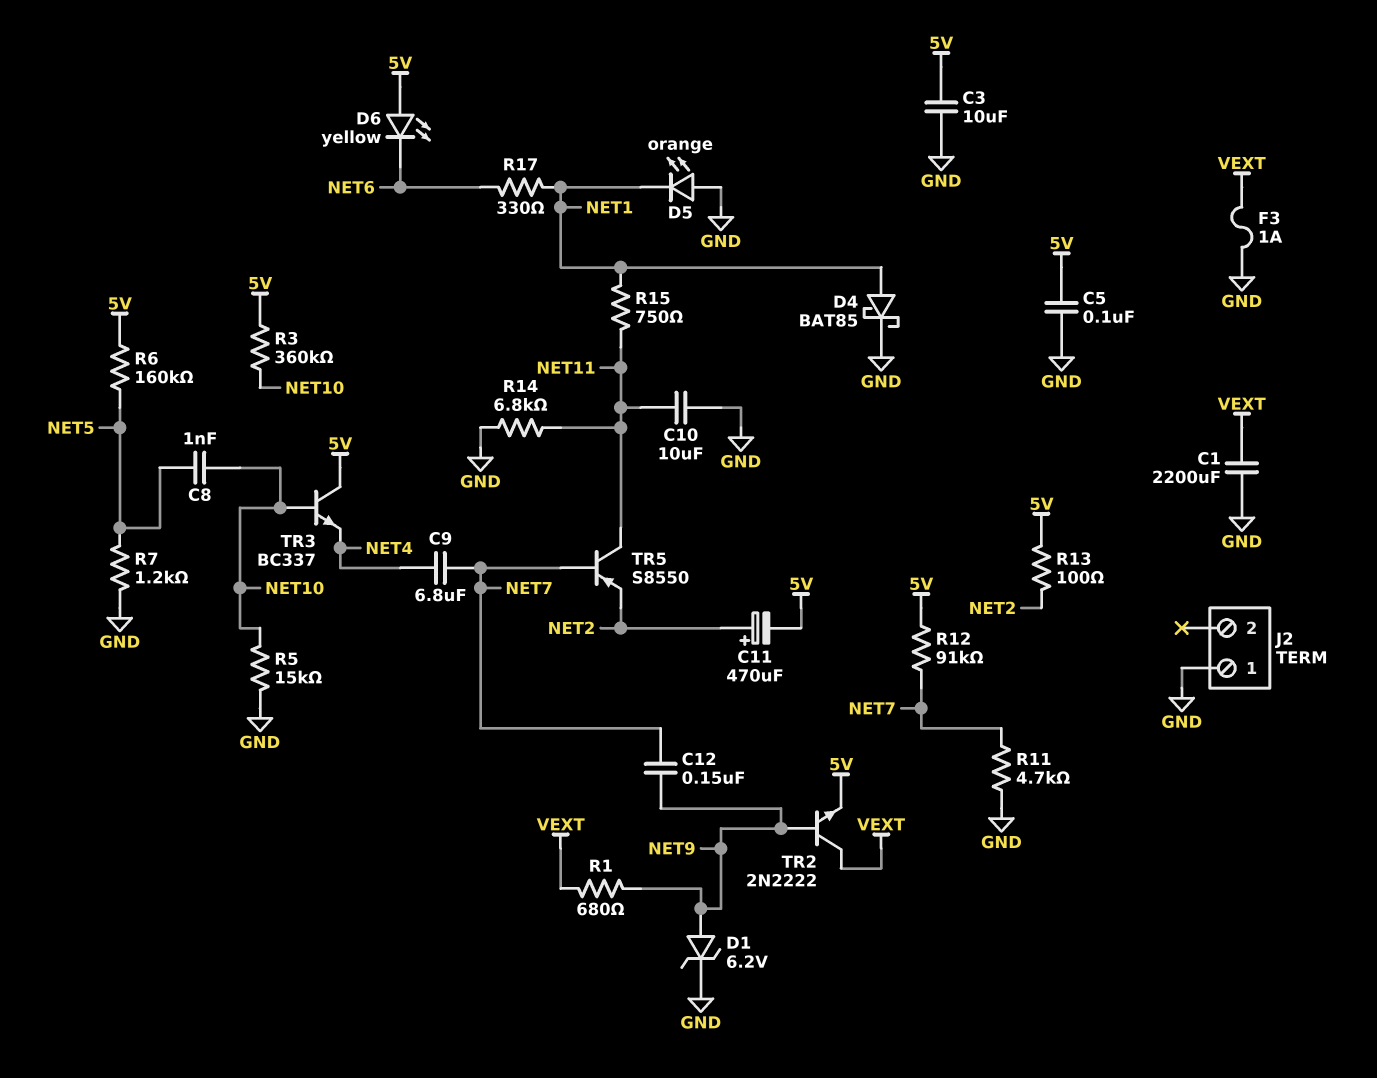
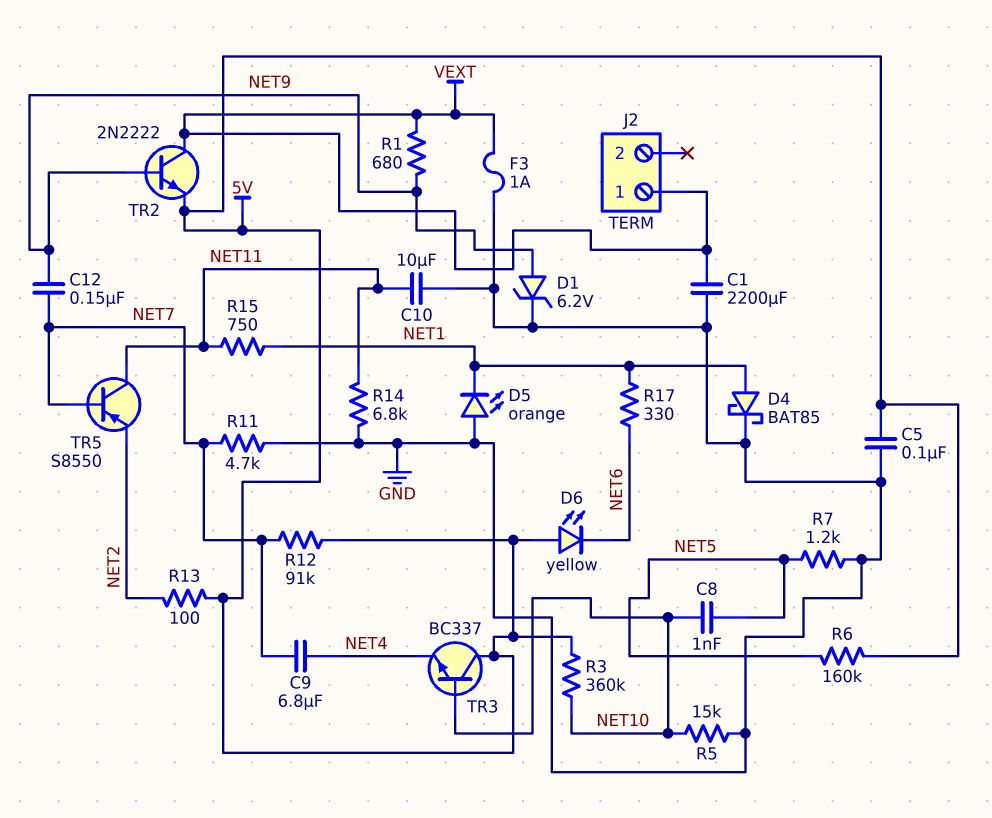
C3: 10uF (5V, GND) -> none
C11: 470uF (plus NET2, minus 5V) -> none
J2 pin 1: GND -> VEXT

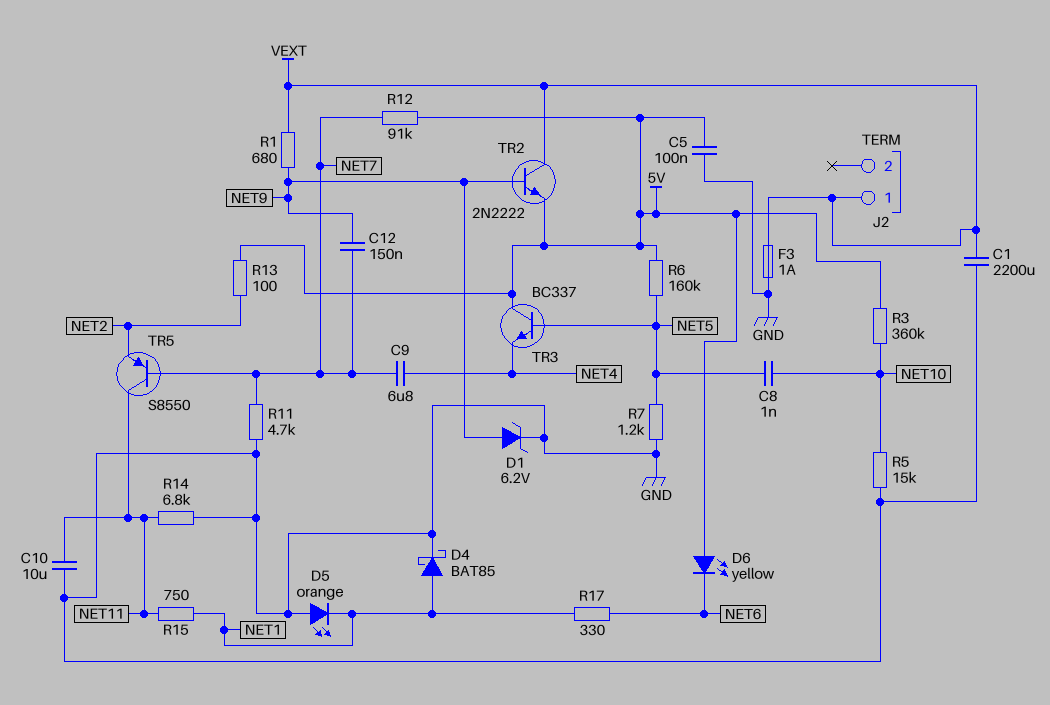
TR3: NPN BC337 (B NET10, C 5V, E NET4) -> NPN BC337 (B NET5, C 5V, E NET4)

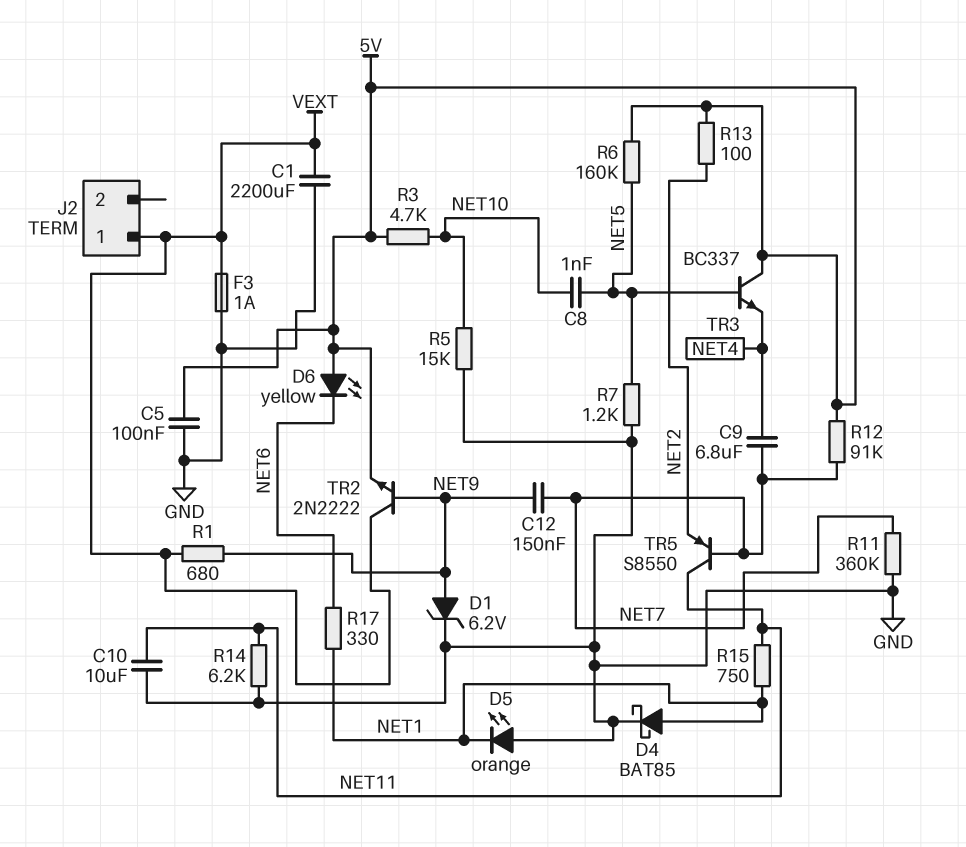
R3: 360k (5V, NET10) -> 4.7k (5V, NET10)
R11: 4.7k (GND, NET7) -> 360k (GND, NET7)
R14: 6.8k (GND, NET11) -> 6.2k (GND, NET11)

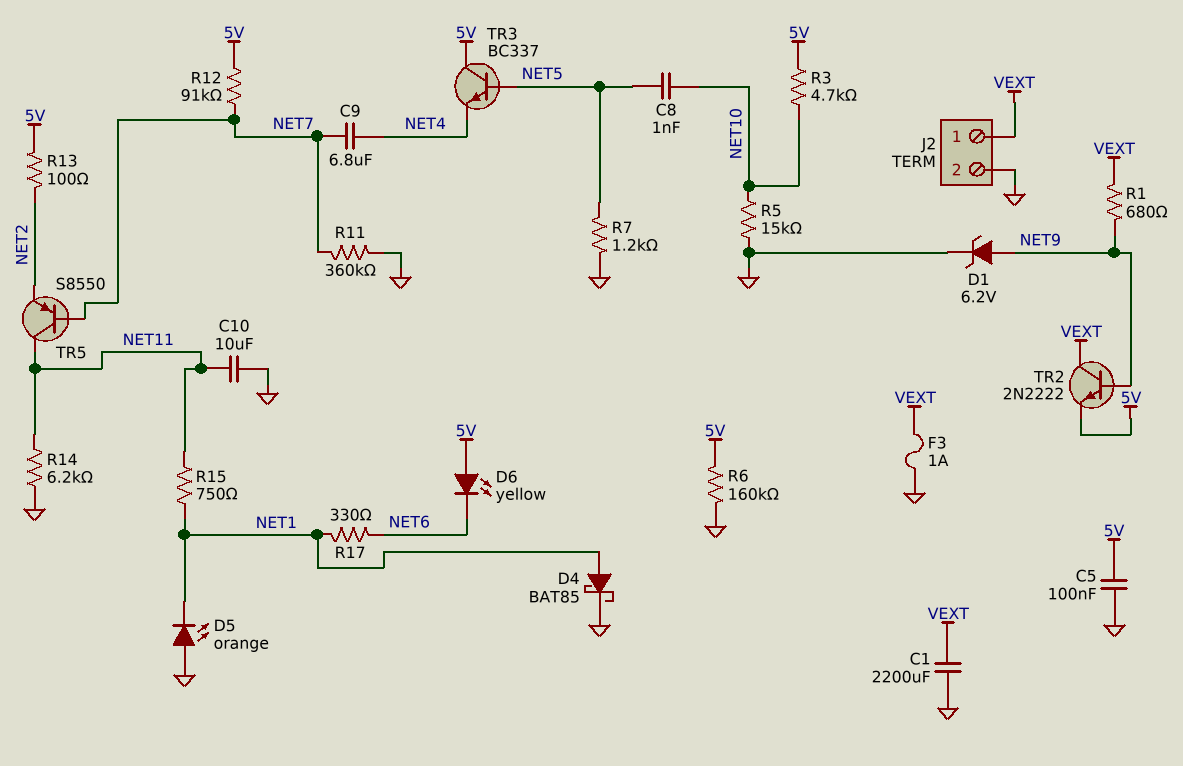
C12: 150nF (NET7, NET9) -> none
J2 pin 2: none -> GND
R6: 160k (5V, NET5) -> 160k (5V, GND)

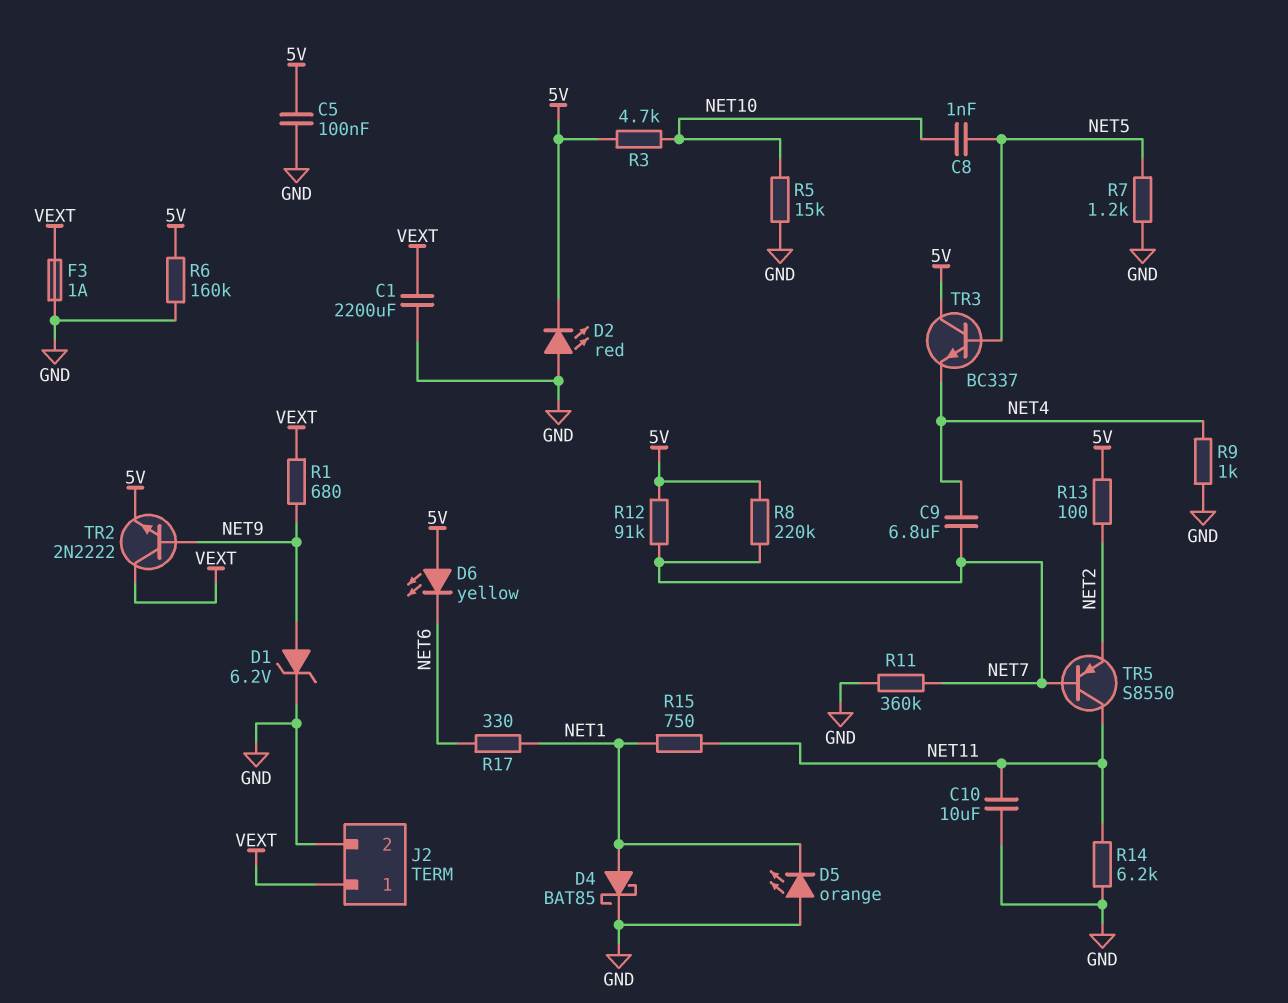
D2: none -> LED red (A GND, K 5V)
R8: none -> 220k (5V, NET7)
R9: none -> 1k (GND, NET4)

